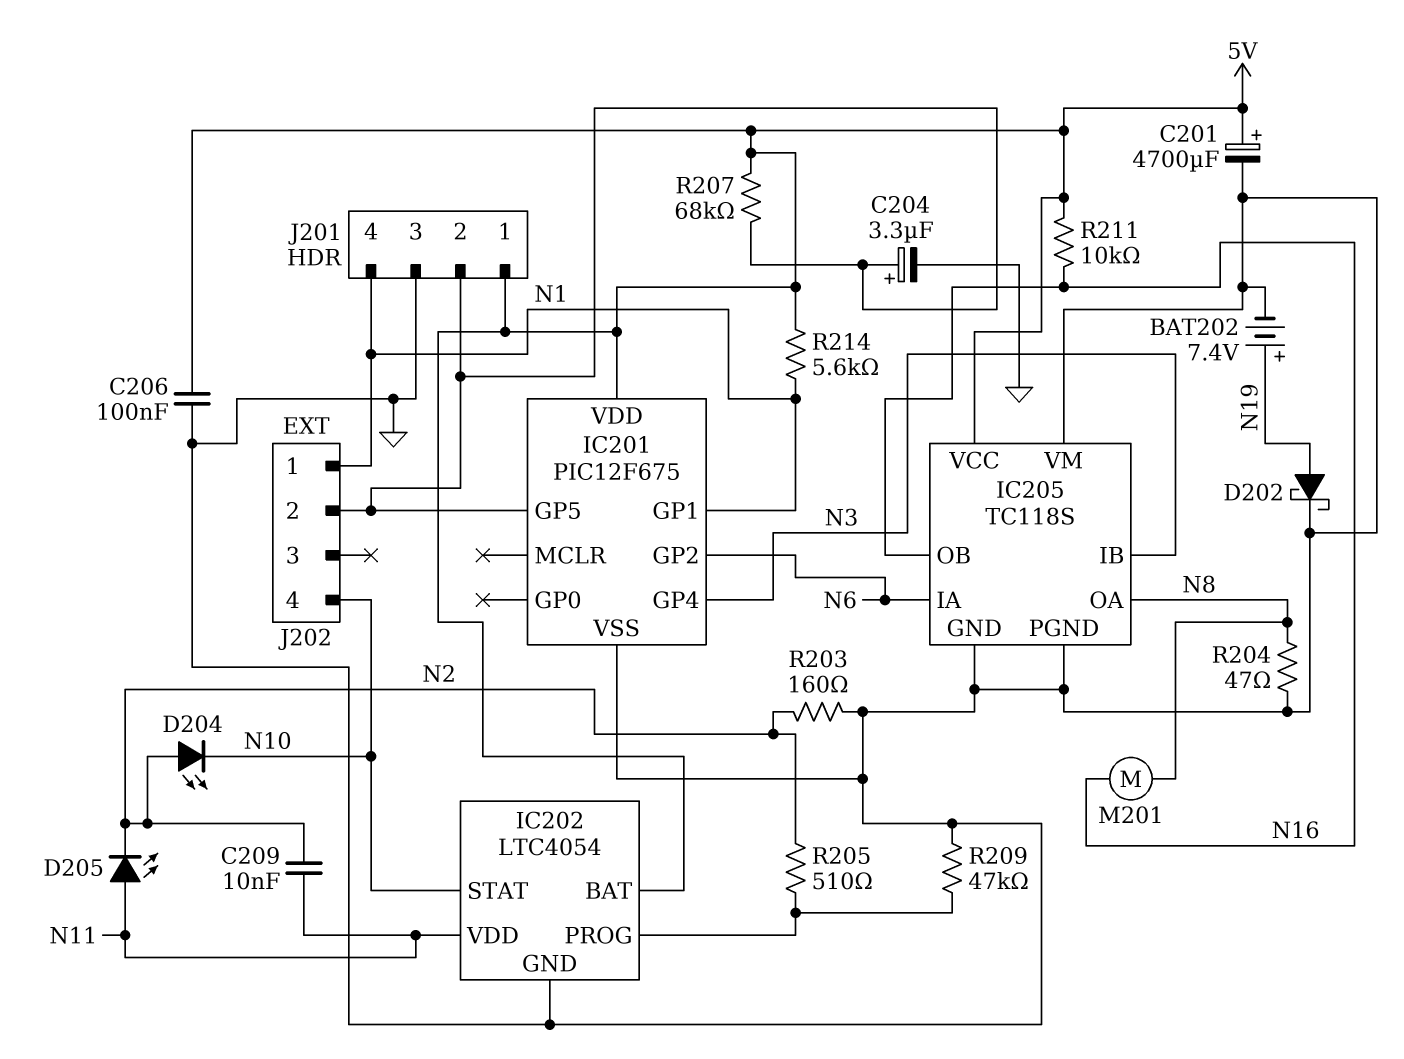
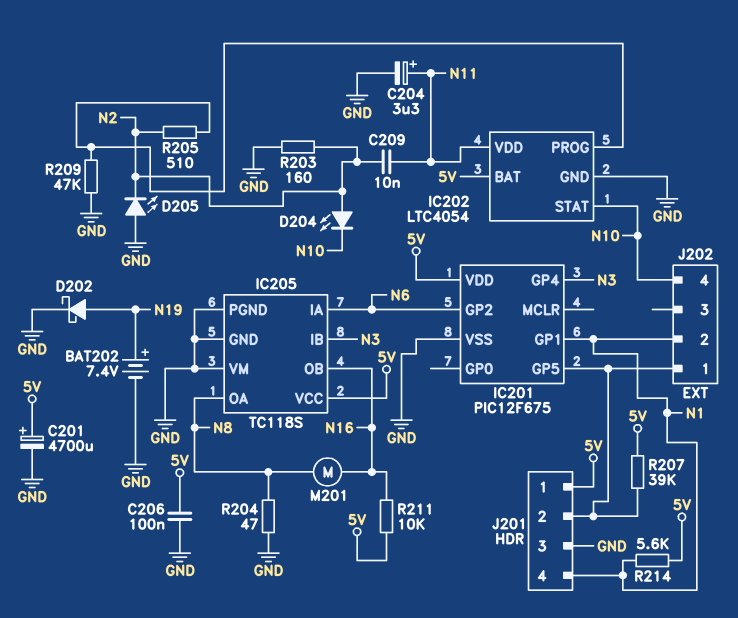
C204: 3.3uF (plus IC201/GP5, minus GND) -> 3.3uF (plus N11, minus GND)
D205: LED (A N11, K N2) -> LED (A GND, K N2)
J202 pin 1: N1 -> IC201/GP5
J202 pin 2: IC201/GP5 -> N1
R207: 68k (5V, IC201/GP5) -> 39k (5V, IC201/GP5)

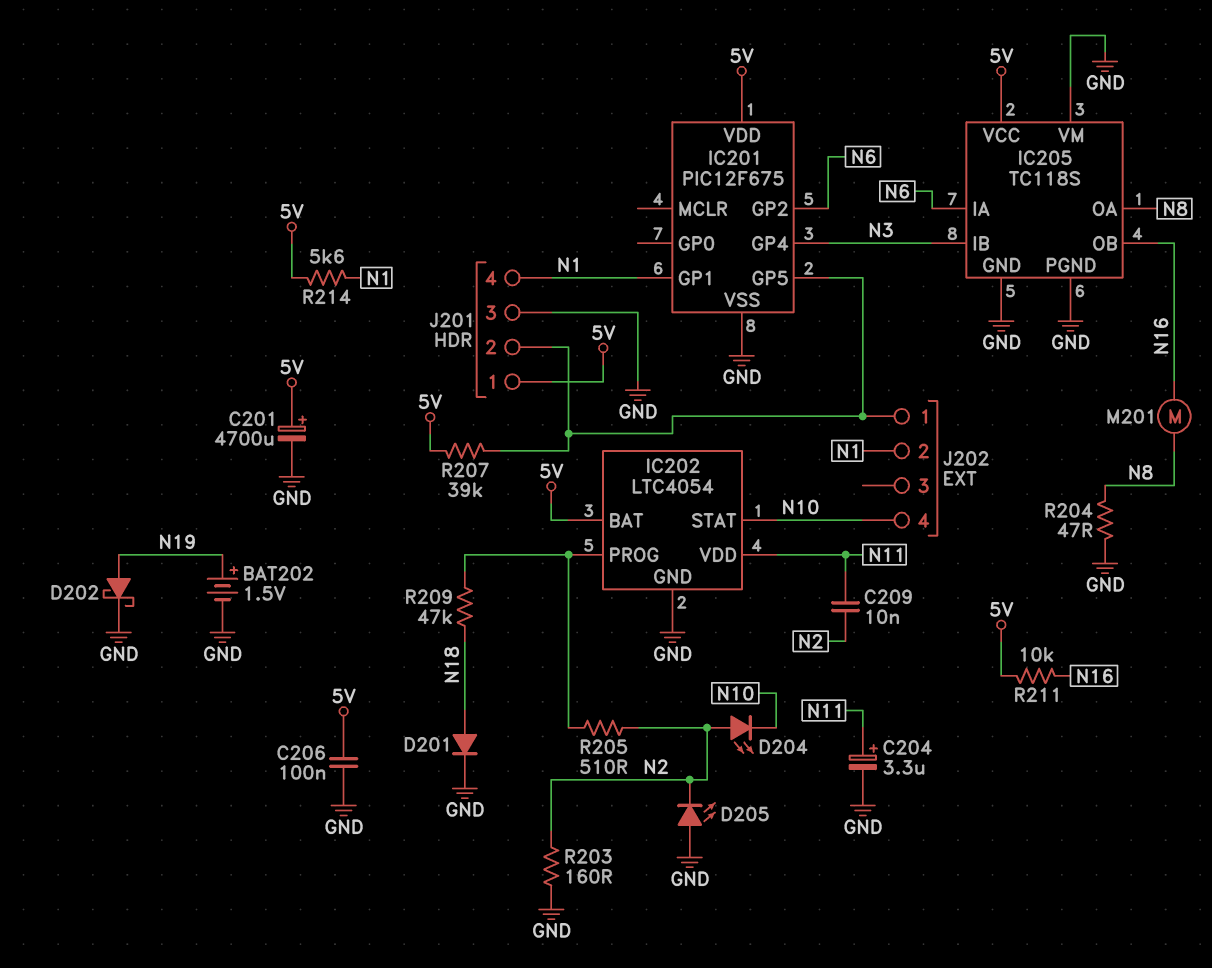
BAT202: 7.4V (plus N19, minus GND) -> 1.5V (plus N19, minus GND)
D201: none -> diode (A N18, K GND)
R209: 47k (GND, IC202/PROG) -> 47k (IC202/PROG, N18)

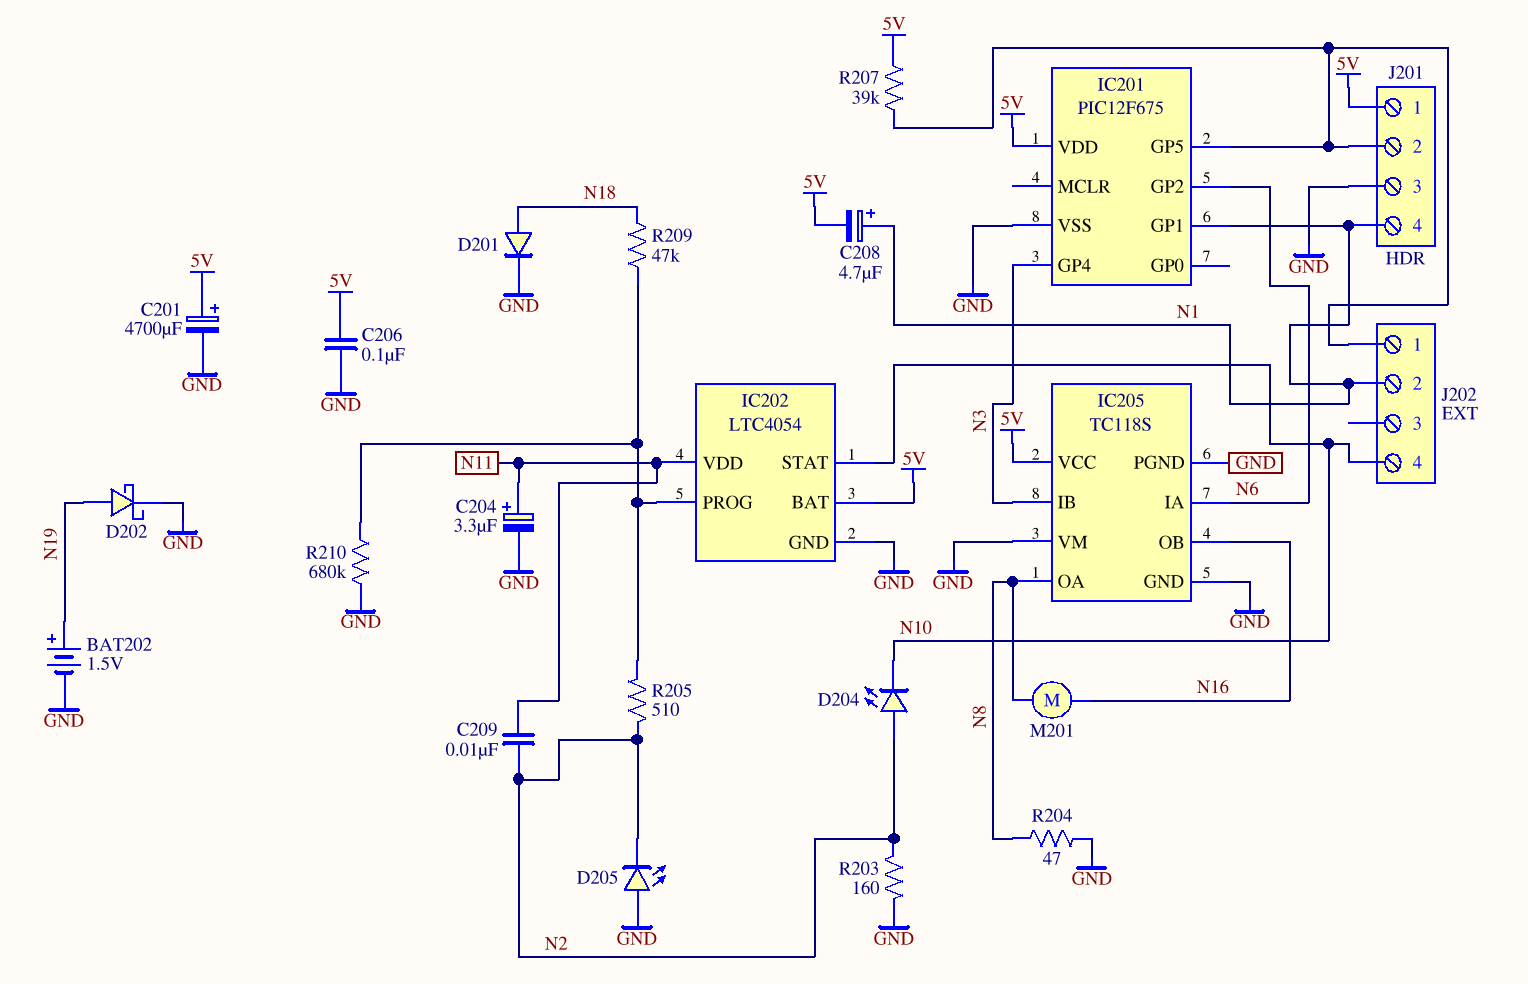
C208: none -> 4.7uF (plus N1, minus 5V)
R210: none -> 680k (GND, IC202/PROG)
R211: 10k (5V, N16) -> none
R214: 5.6k (5V, N1) -> none

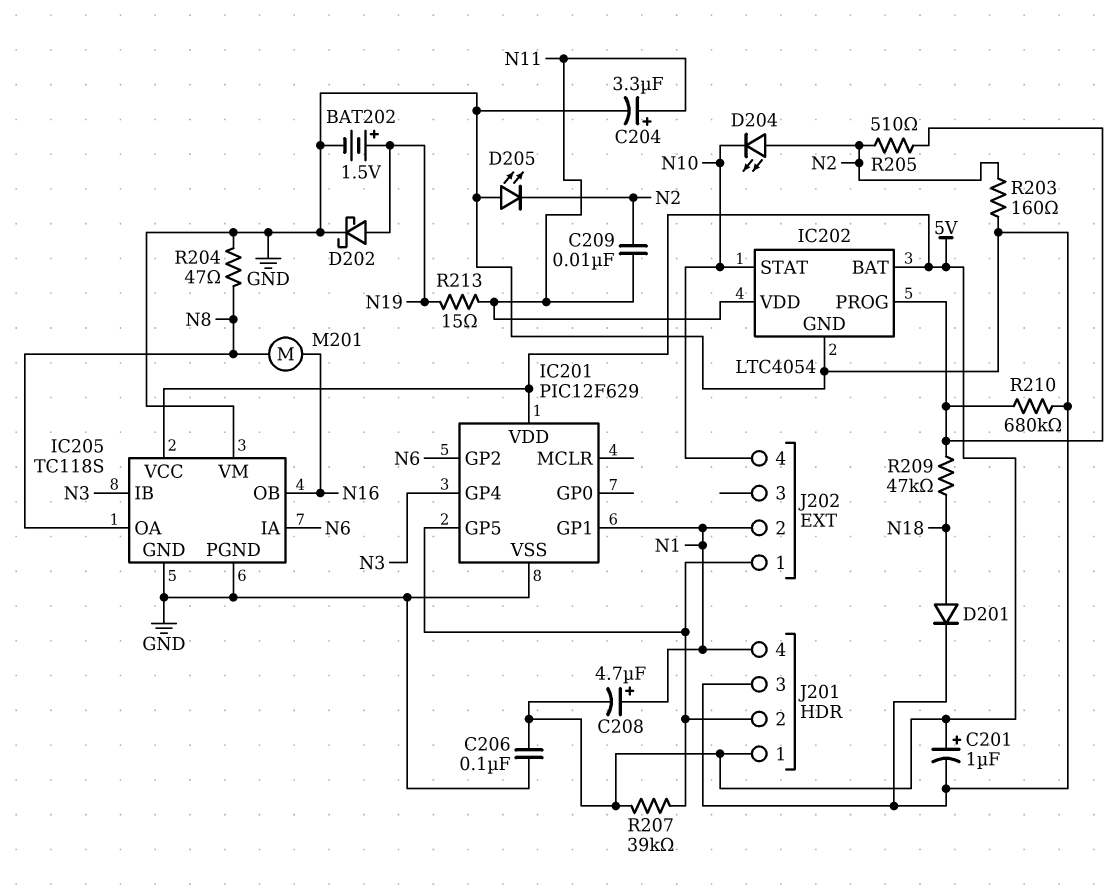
C201: 4700uF (plus 5V, minus GND) -> 1uF (plus 5V, minus GND)
IC201: PIC12F675 -> PIC12F629
R213: none -> 15 (N11, N19)

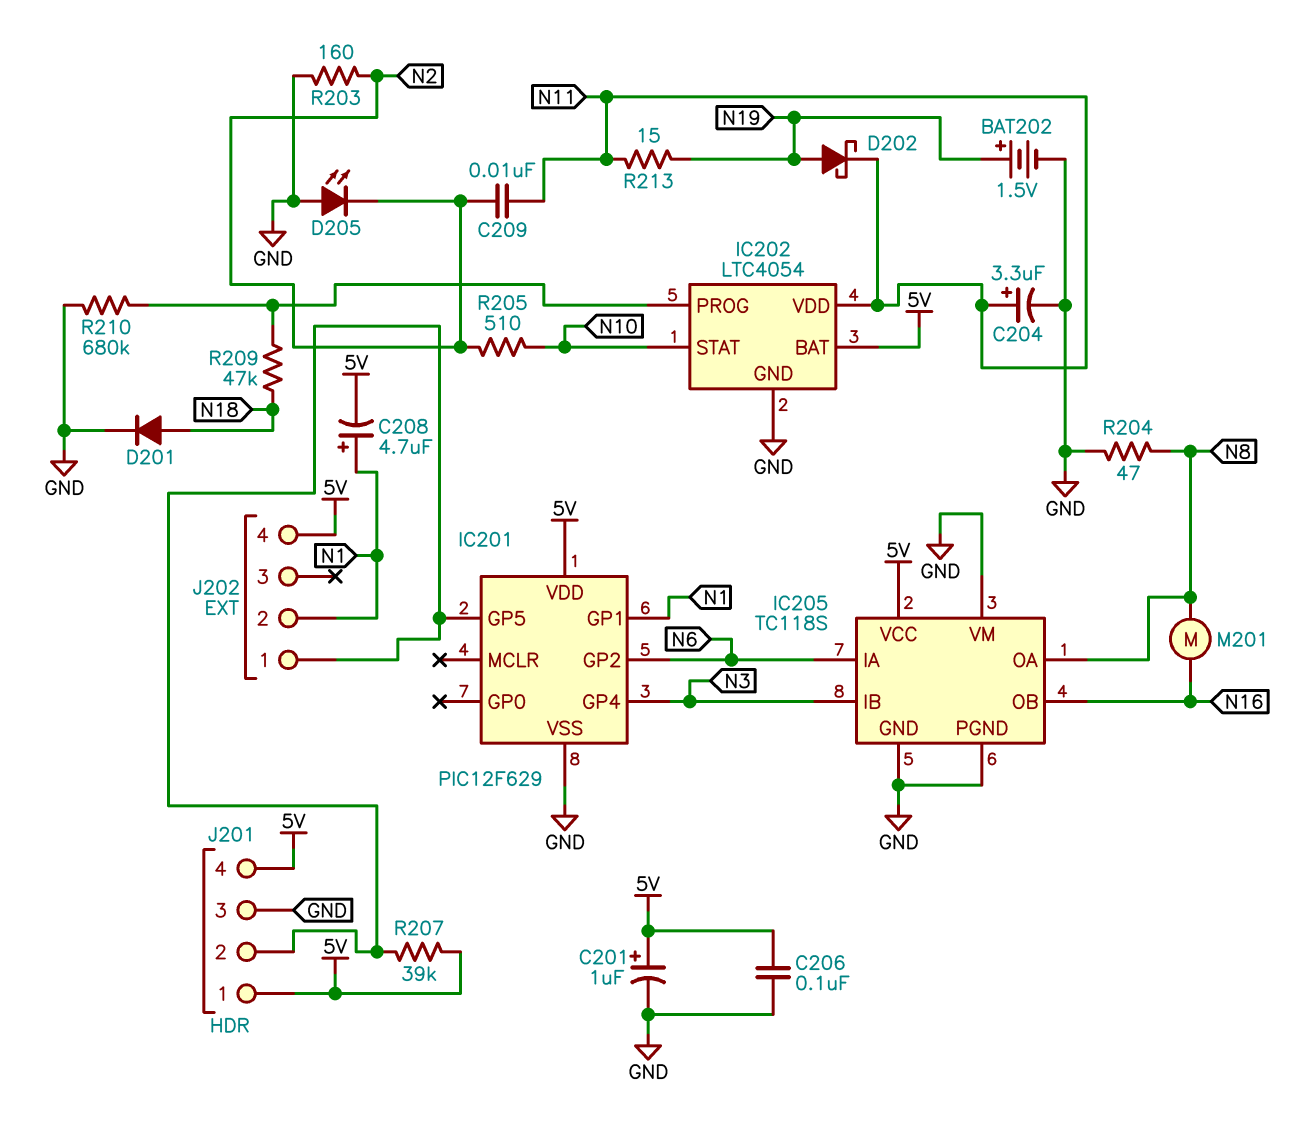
D202: schottky (A N19, K GND) -> schottky (A N19, K N11)
D204: LED (A N2, K N10) -> none
J201 pin 4: N1 -> 5V
J202 pin 4: N10 -> 5V
R205: 510 (IC202/PROG, N2) -> 510 (N2, N10)

